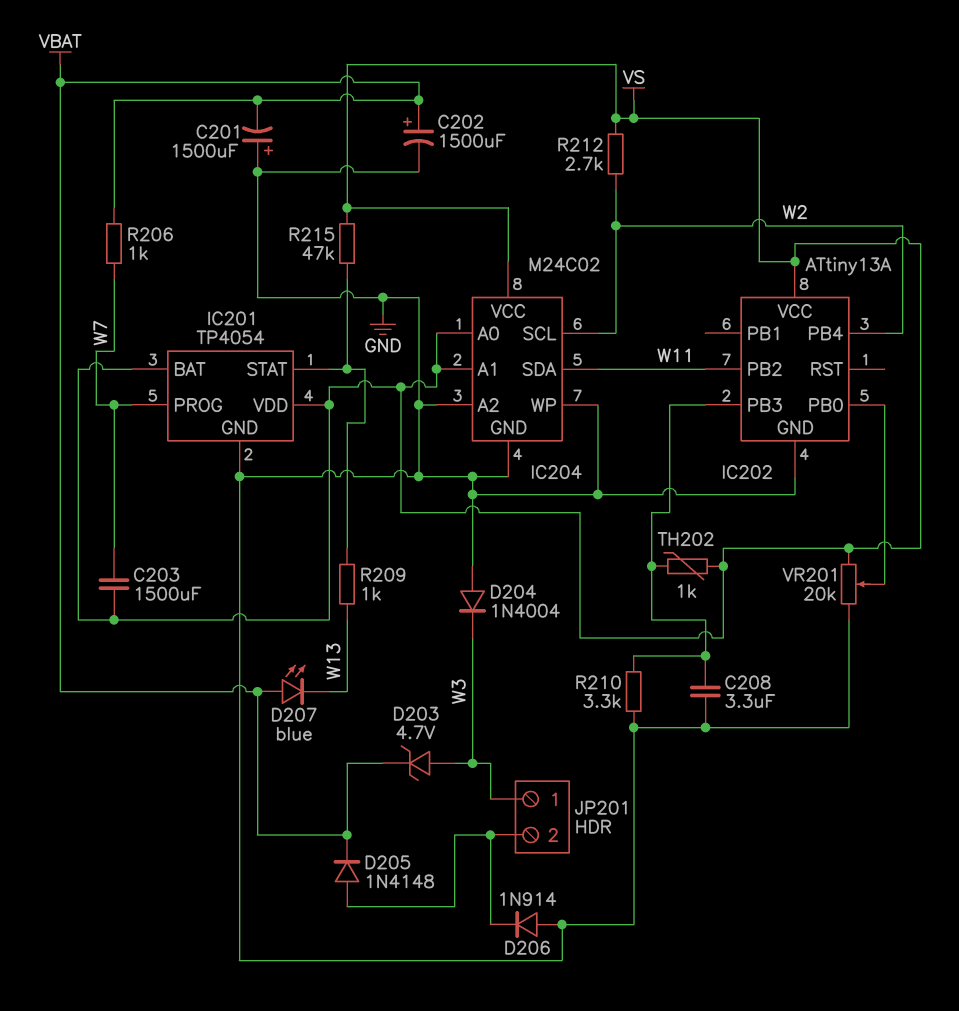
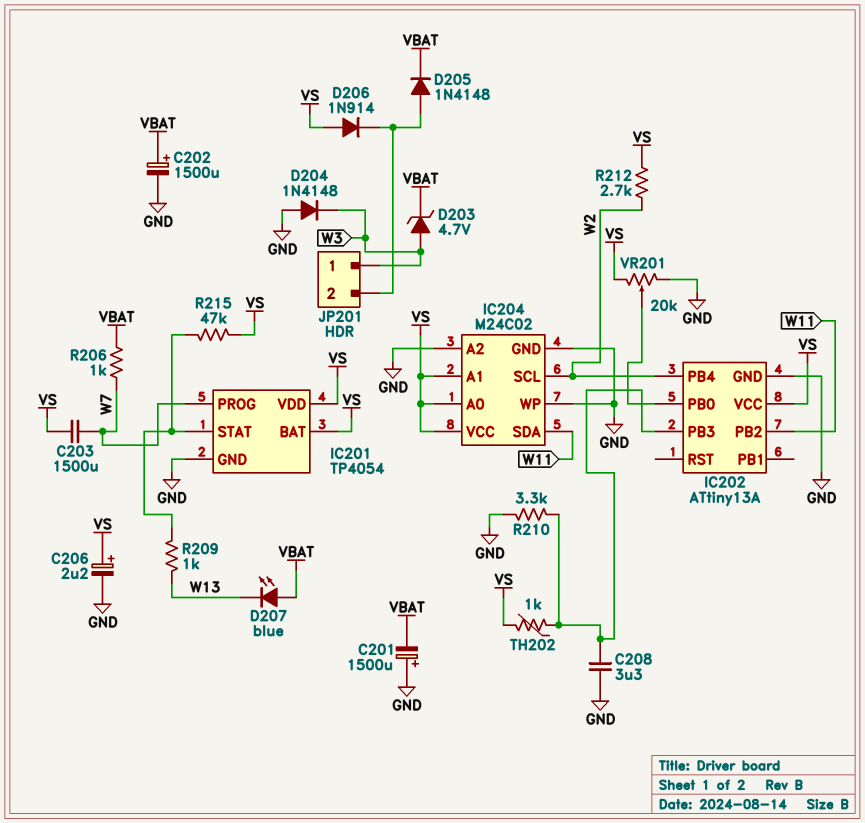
C206: none -> 2.2uF (plus VS, minus GND)
D204: diode 1N4004 (A GND, K W3) -> diode 1N4148 (A GND, K W3)
D206: diode 1N914 (A GND, K JP201/2) -> diode 1N914 (A VS, K JP201/2)

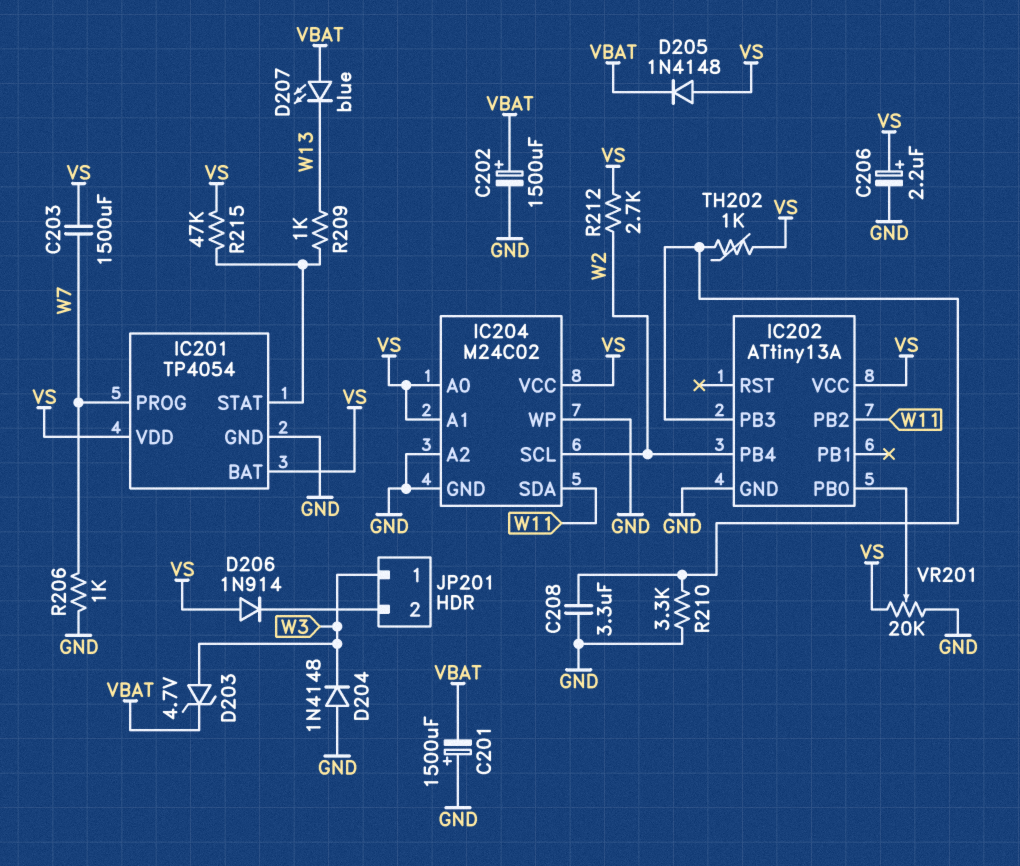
D205: diode 1N4148 (A JP201/2, K VBAT) -> diode 1N4148 (A VS, K VBAT)
R206: 1k (VBAT, W7) -> 1k (GND, W7)

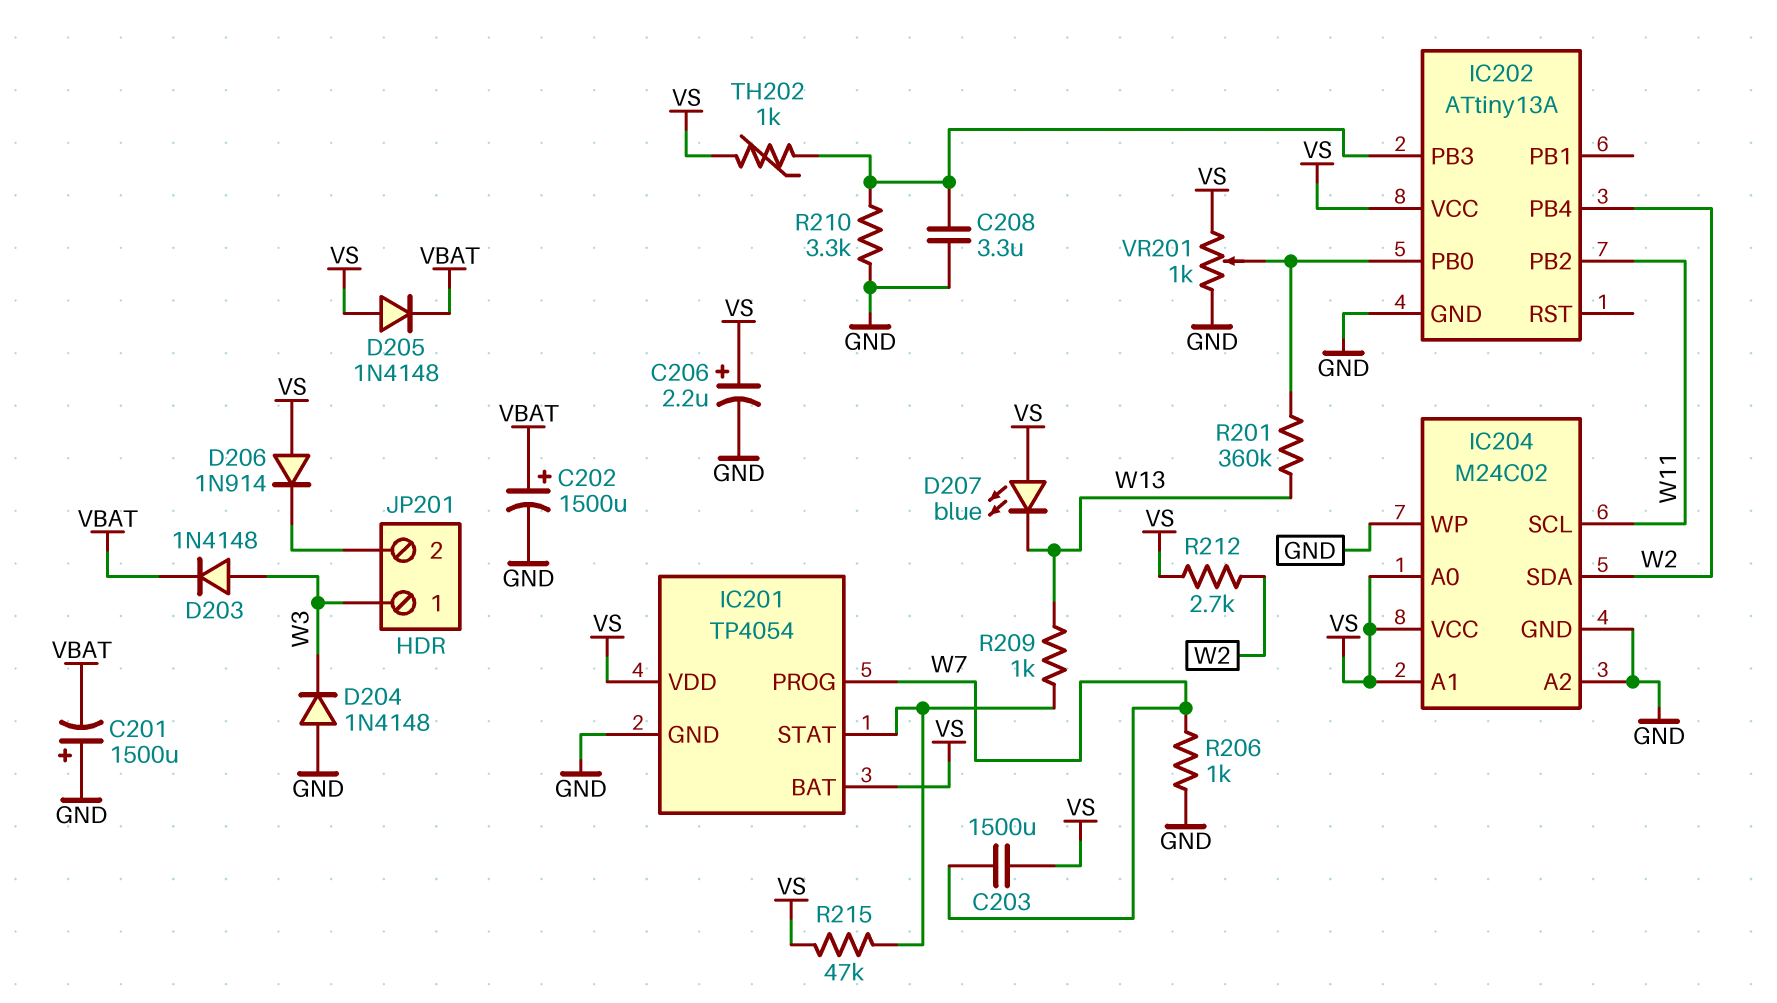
D203: zener 4.7V (A W3, K VBAT) -> diode 1N4148 (A W3, K VBAT)
D207: LED blue (A VBAT, K W13) -> LED blue (A VS, K W13)
IC204 pin SCL: W2 -> W11
IC204 pin SDA: W11 -> W2
R201: none -> 360k (IC202/PB0, W13)
VR201: 20k (GND, VS, wiper IC202/PB0) -> 1k (GND, VS, wiper IC202/PB0)

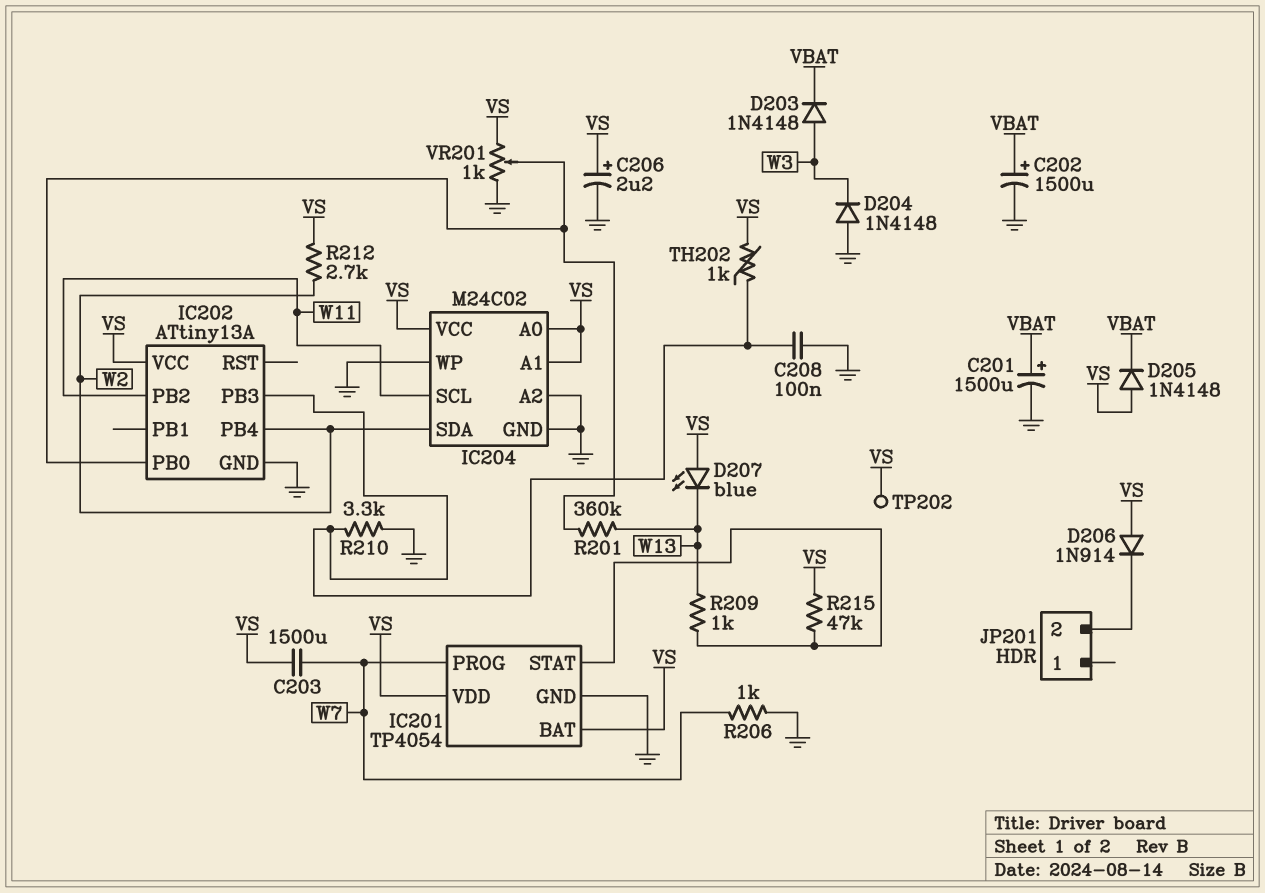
C201: 1500uF (plus GND, minus VBAT) -> 1500uF (plus VBAT, minus GND)
C208: 3.3uF (GND, IC202/PB3) -> 100nF (GND, IC202/PB3)
JP201 pin 1: W3 -> none
TP202: none -> test point (VS)

